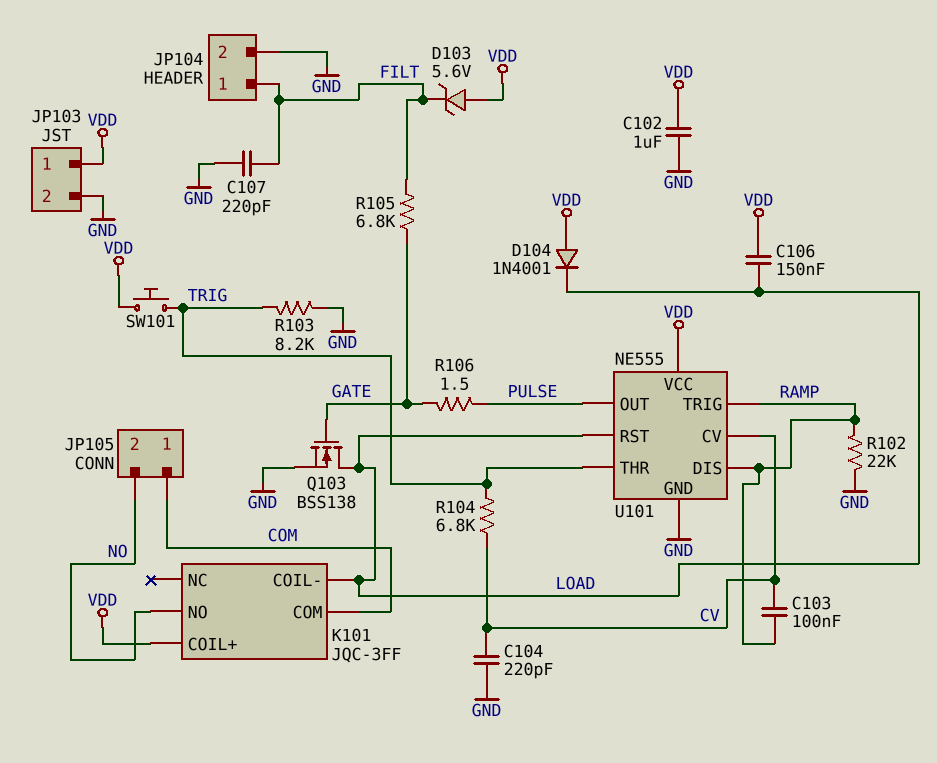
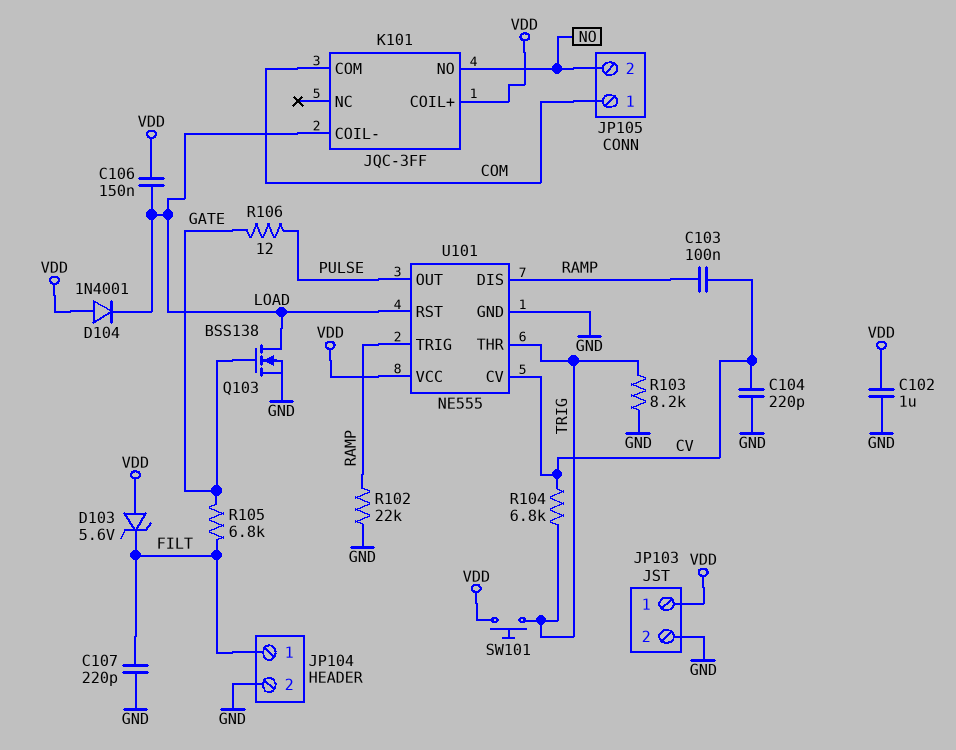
R106: 1.5 (GATE, PULSE) -> 12 (GATE, PULSE)

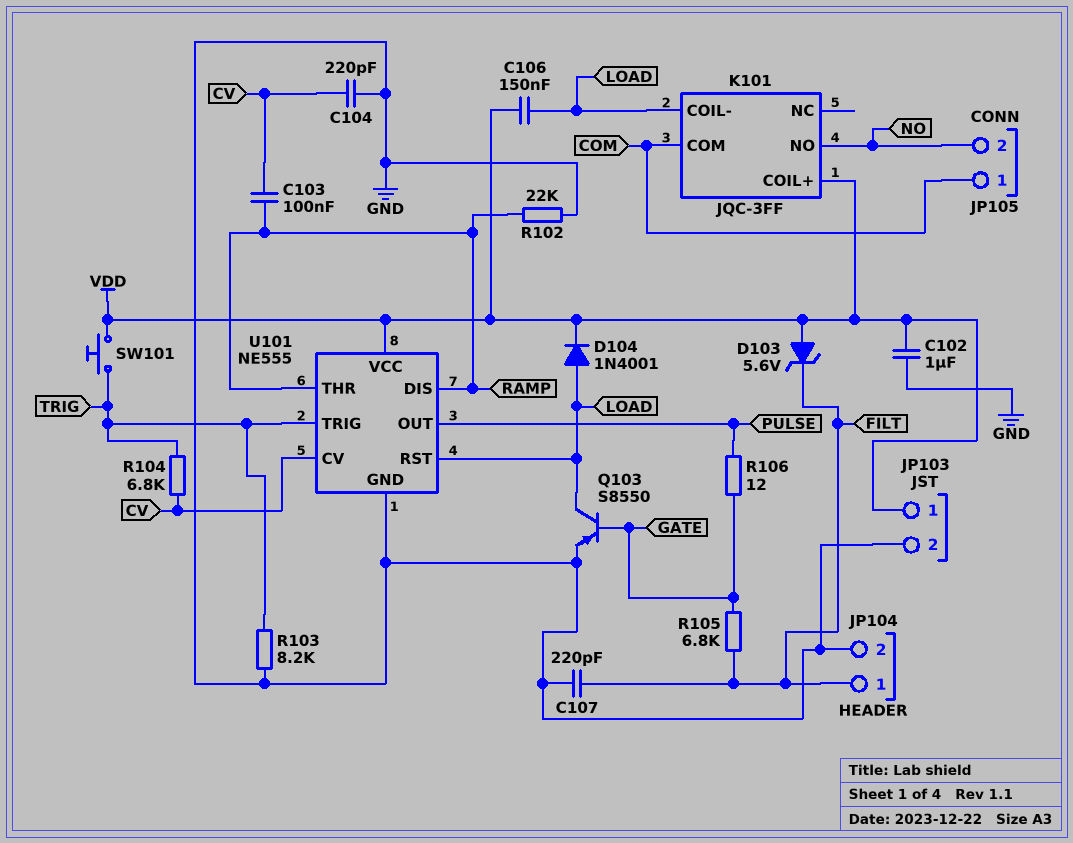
D104: diode 1N4001 (A VDD, K LOAD) -> diode 1N4001 (A LOAD, K VDD)
Q103: NMOS BSS138 (G GATE, D LOAD, S GND) -> PNP S8550 (B GATE, C LOAD, E GND)
U101 pin THR: TRIG -> RAMP
U101 pin TRIG: RAMP -> TRIG

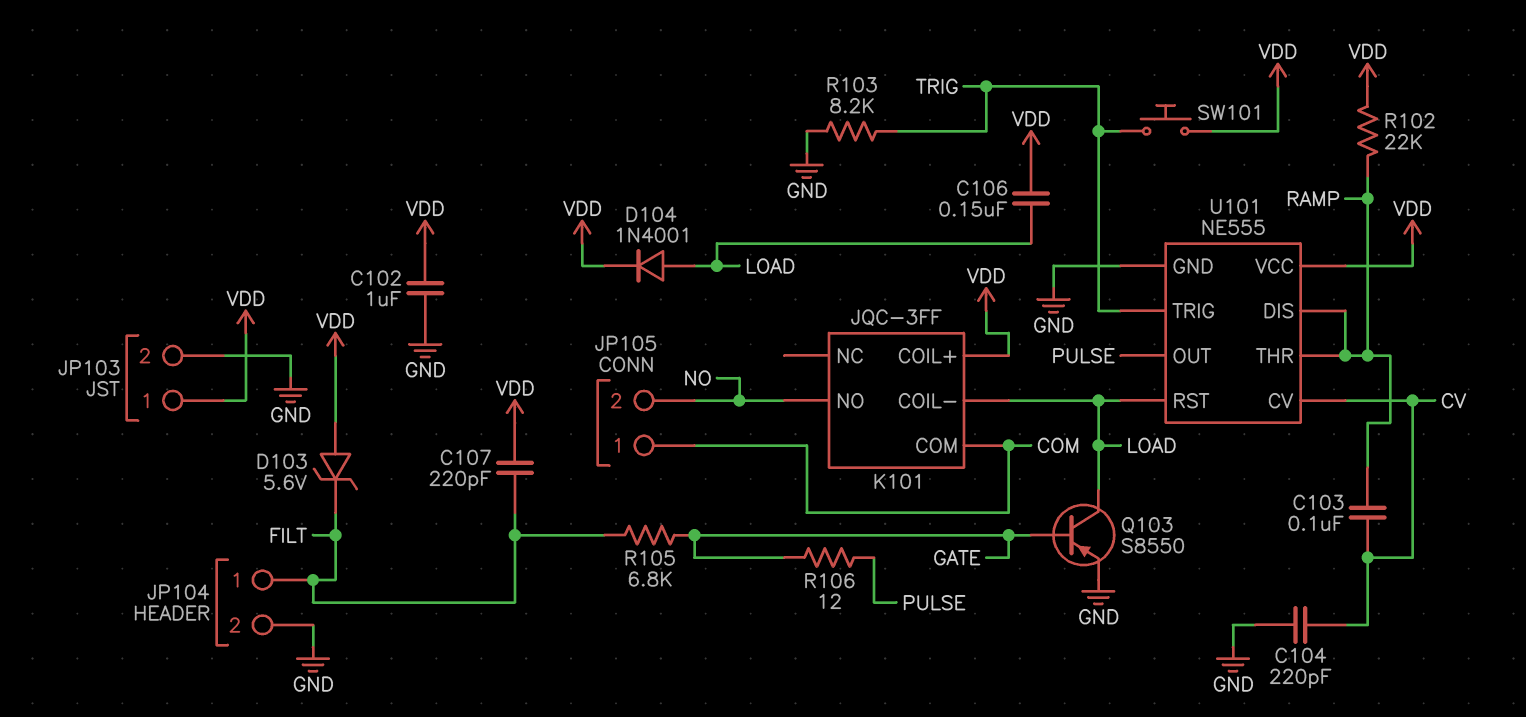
C107: 220pF (FILT, GND) -> 220pF (FILT, VDD)
R102: 22k (GND, RAMP) -> 22k (RAMP, VDD)
R104: 6.8k (CV, TRIG) -> none

